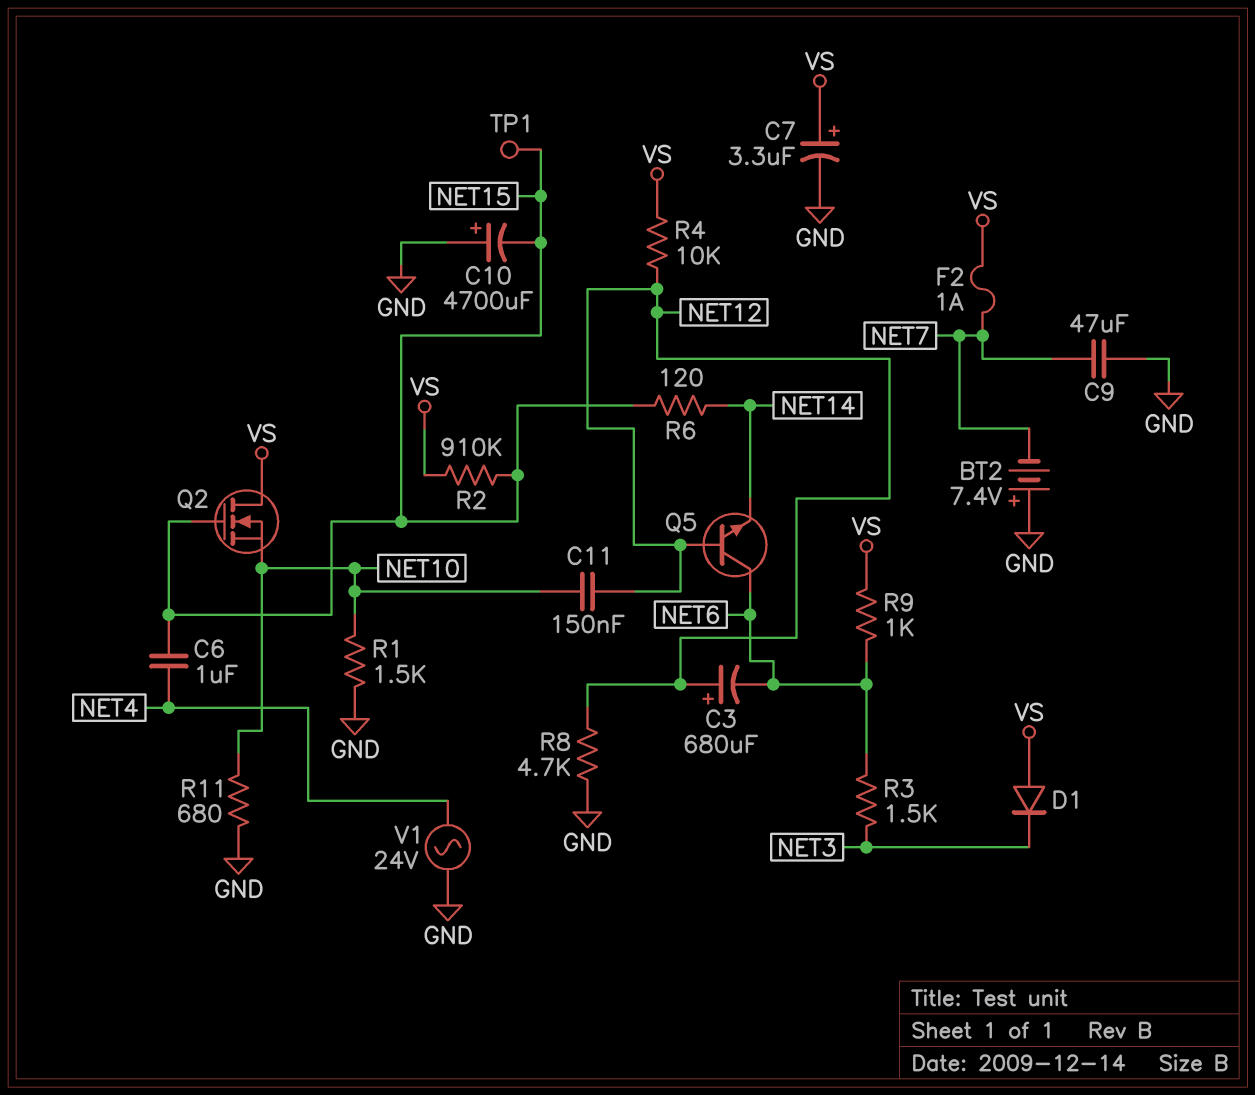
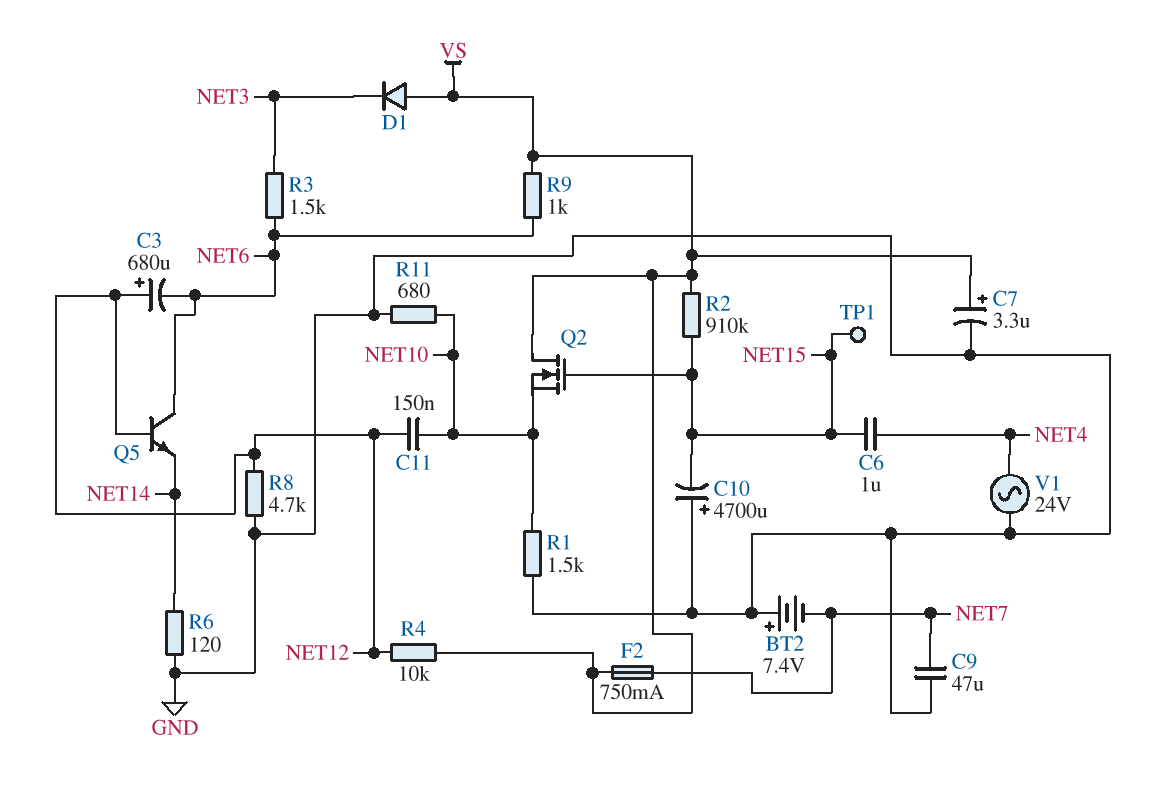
F2: 1A (NET7, VS) -> 750mA (NET7, VS)
R6: 120 (NET14, NET15) -> 120 (GND, NET14)

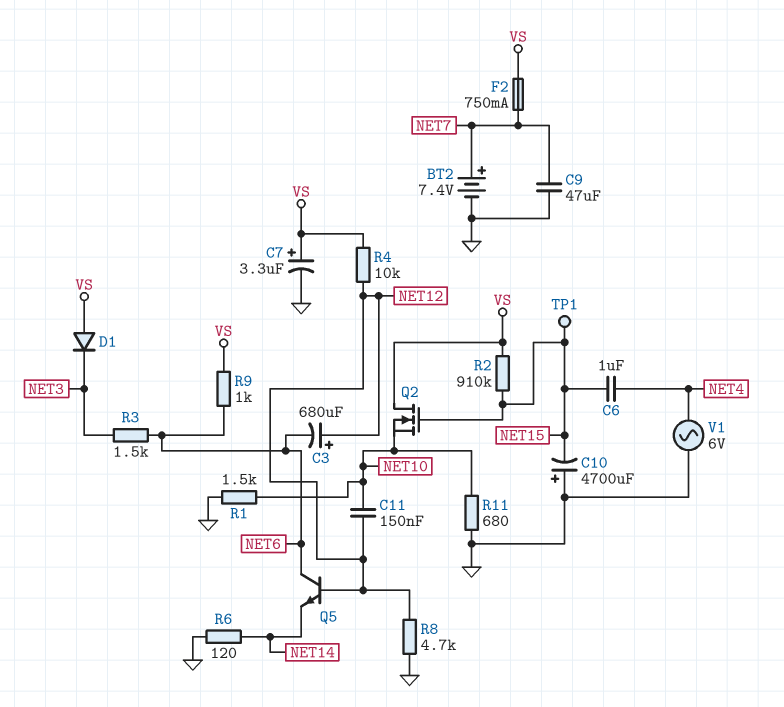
BT2: 7.4V (plus GND, minus NET7) -> 7.4V (plus NET7, minus GND)
V1: AC 24V (GND, NET4) -> AC 6V (GND, NET4)

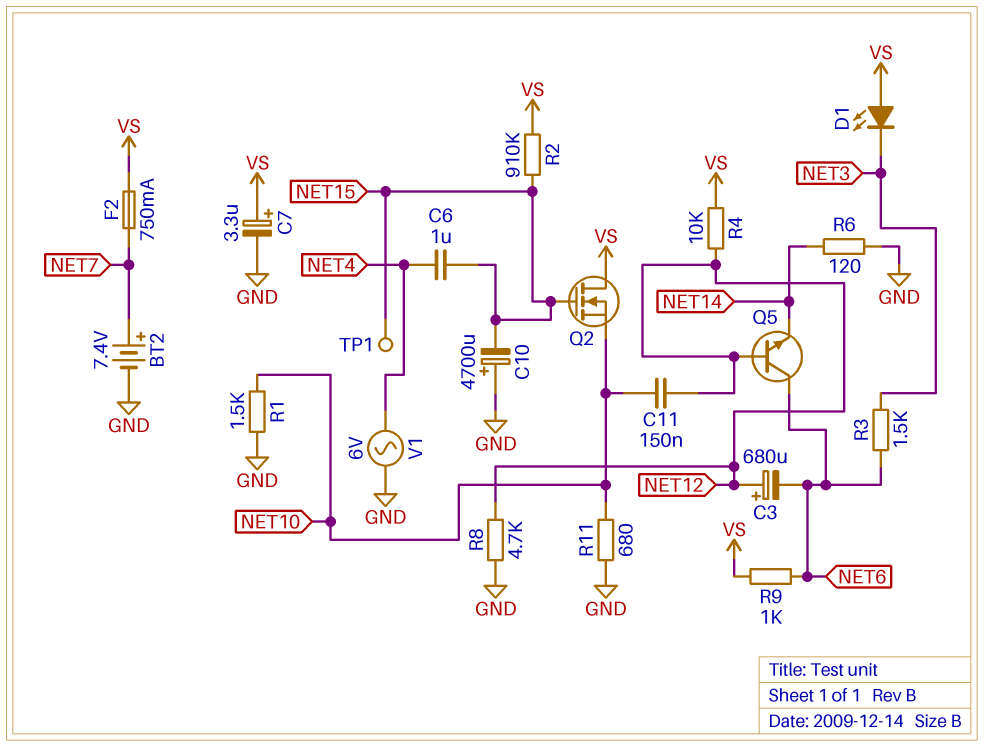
C9: 47uF (GND, NET7) -> none
D1: diode (A VS, K NET3) -> LED (A VS, K NET3)

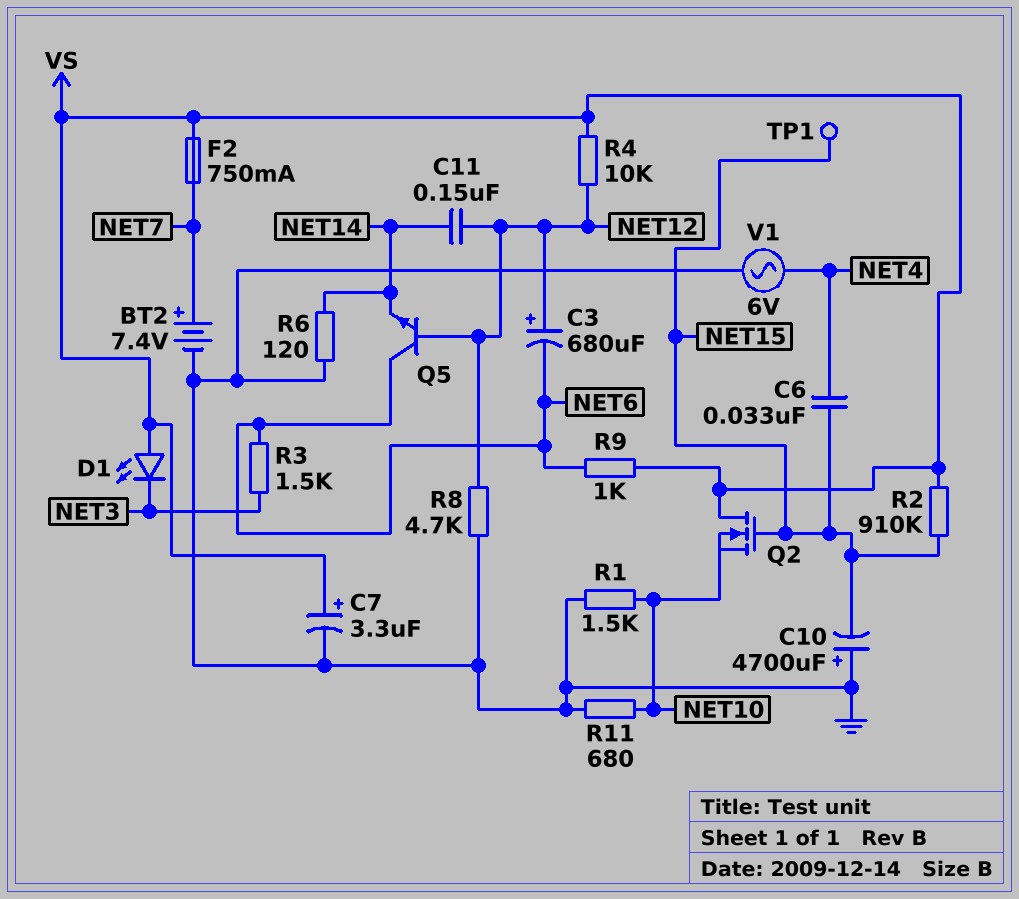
C6: 1uF (NET4, NET15) -> 33nF (NET4, NET15)
C11: 150nF (NET10, NET12) -> 150nF (NET12, NET14)

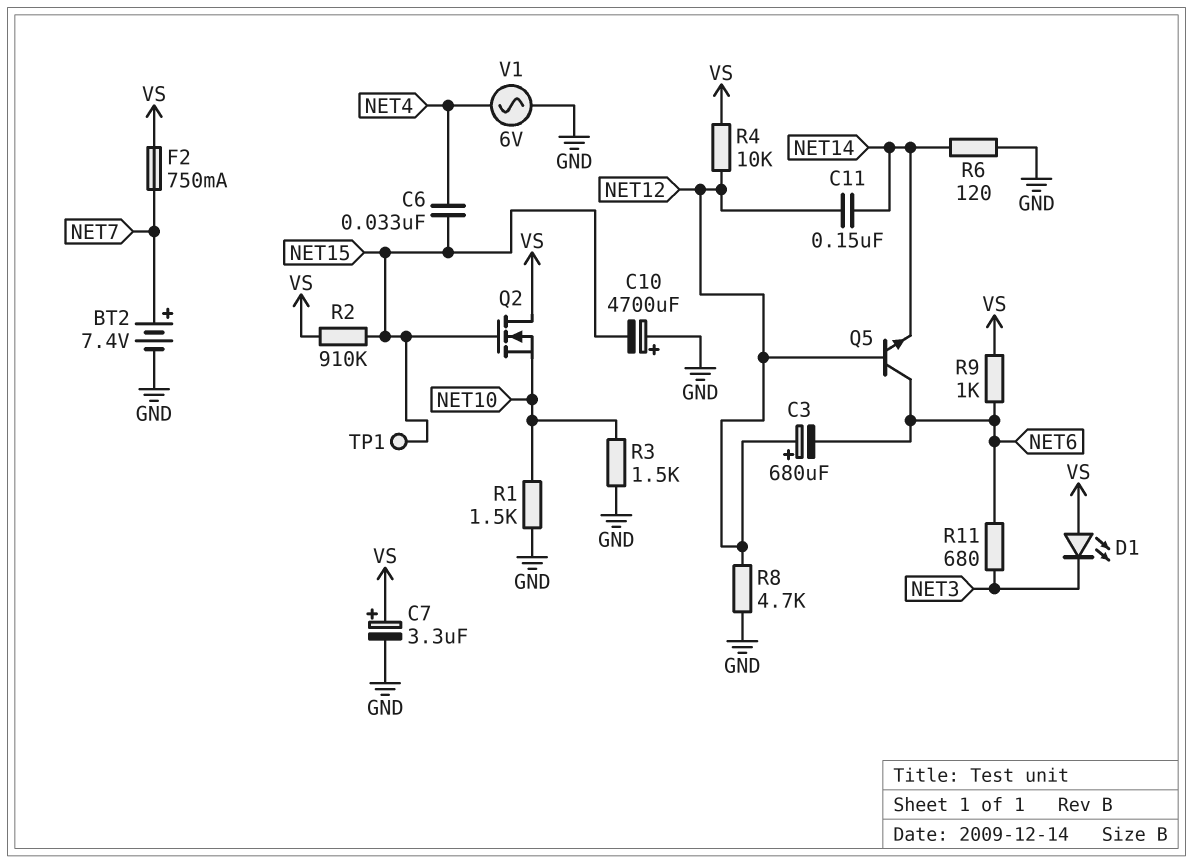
R3: 1.5k (NET3, NET6) -> 1.5k (GND, NET10)
R11: 680 (GND, NET10) -> 680 (NET3, NET6)

